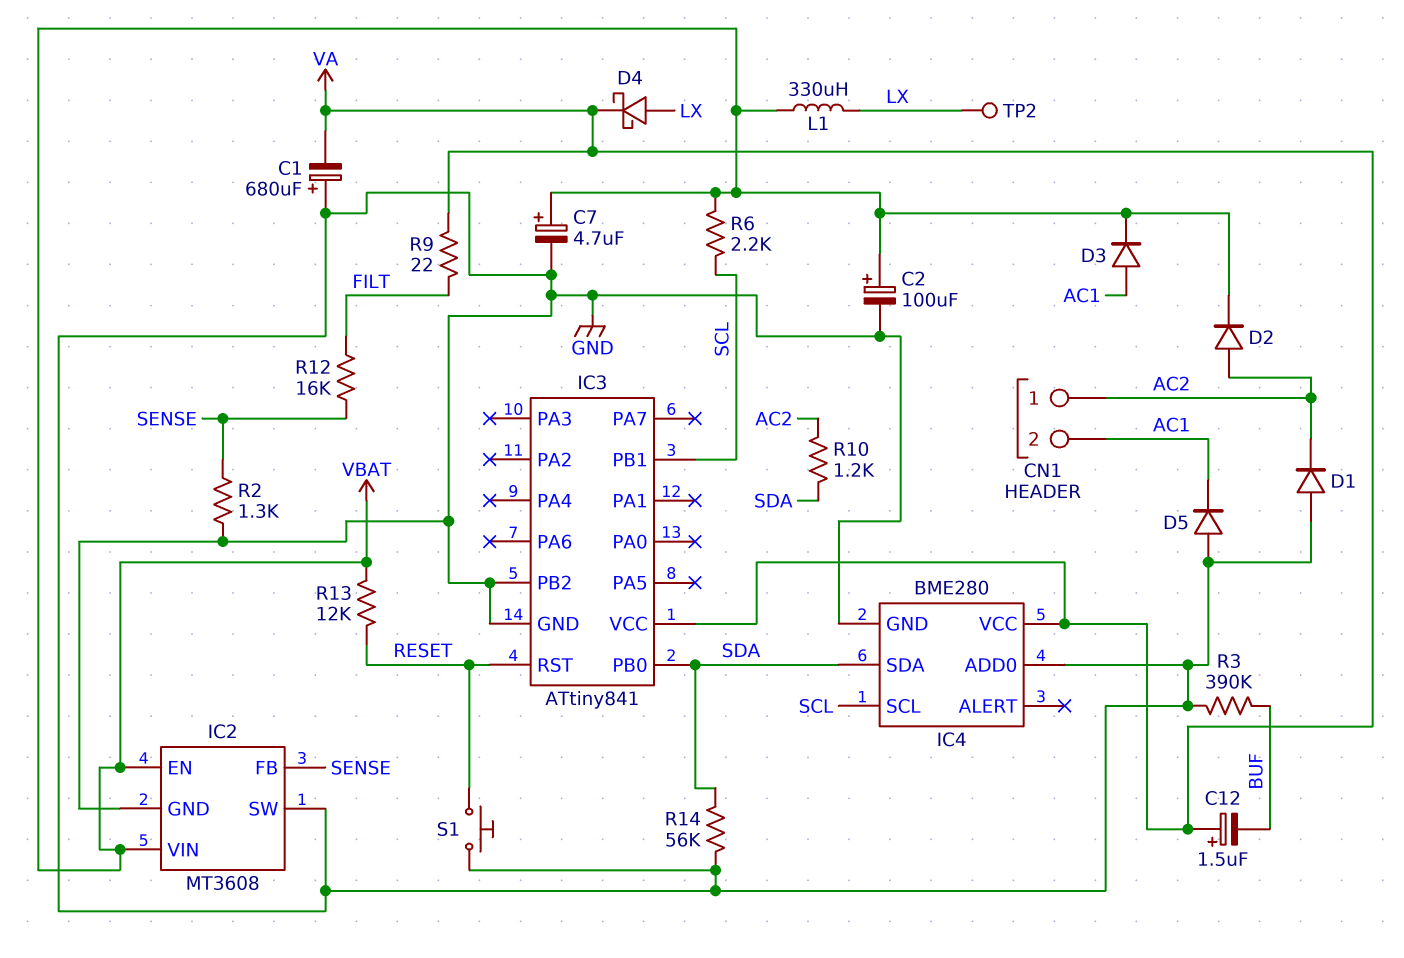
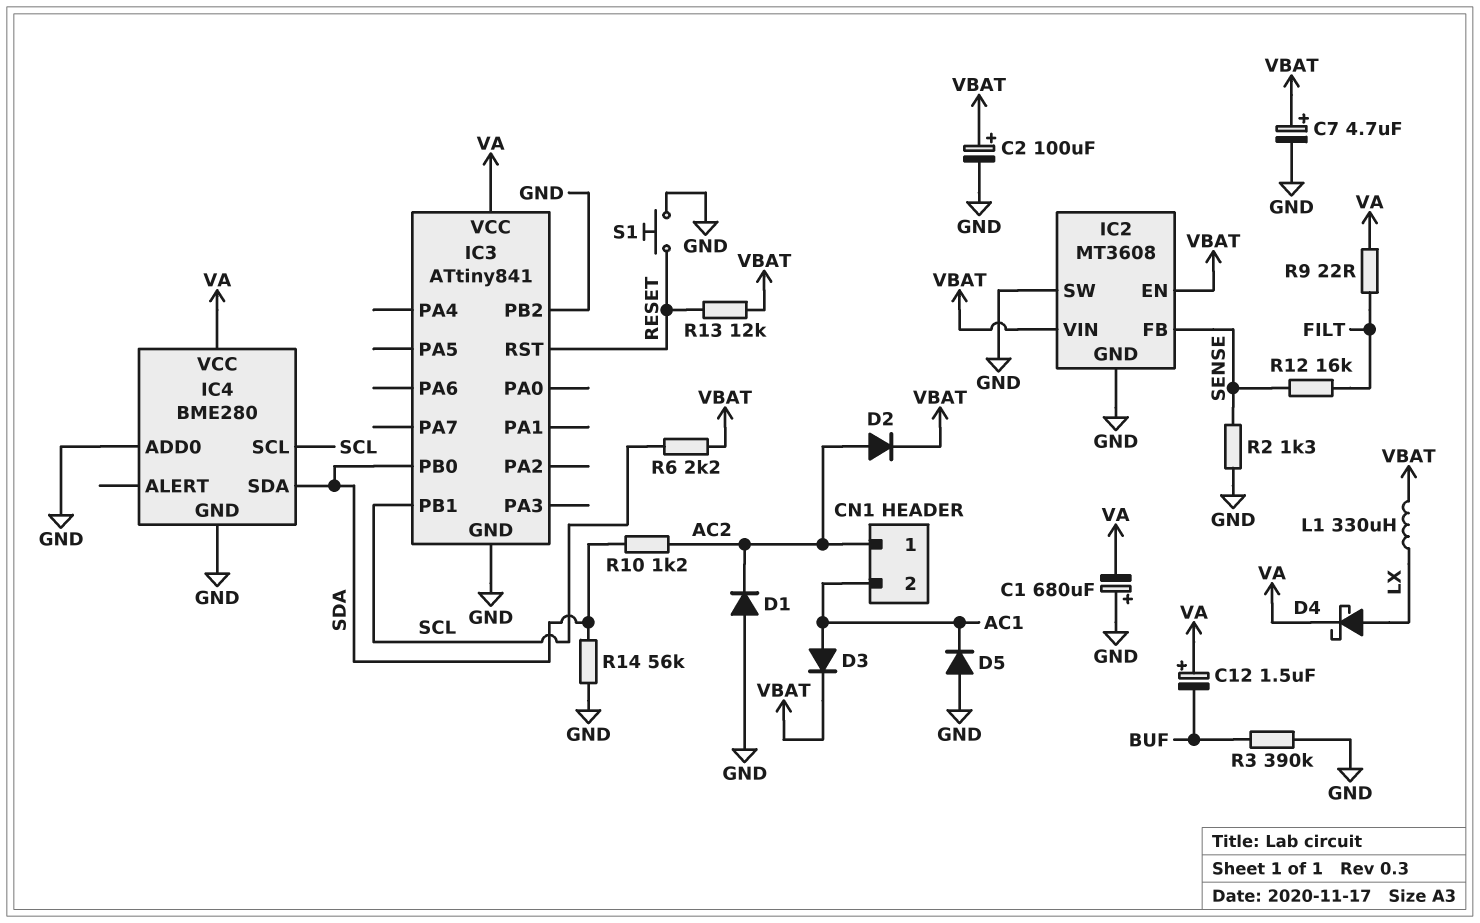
TP2: test point (LX) -> none

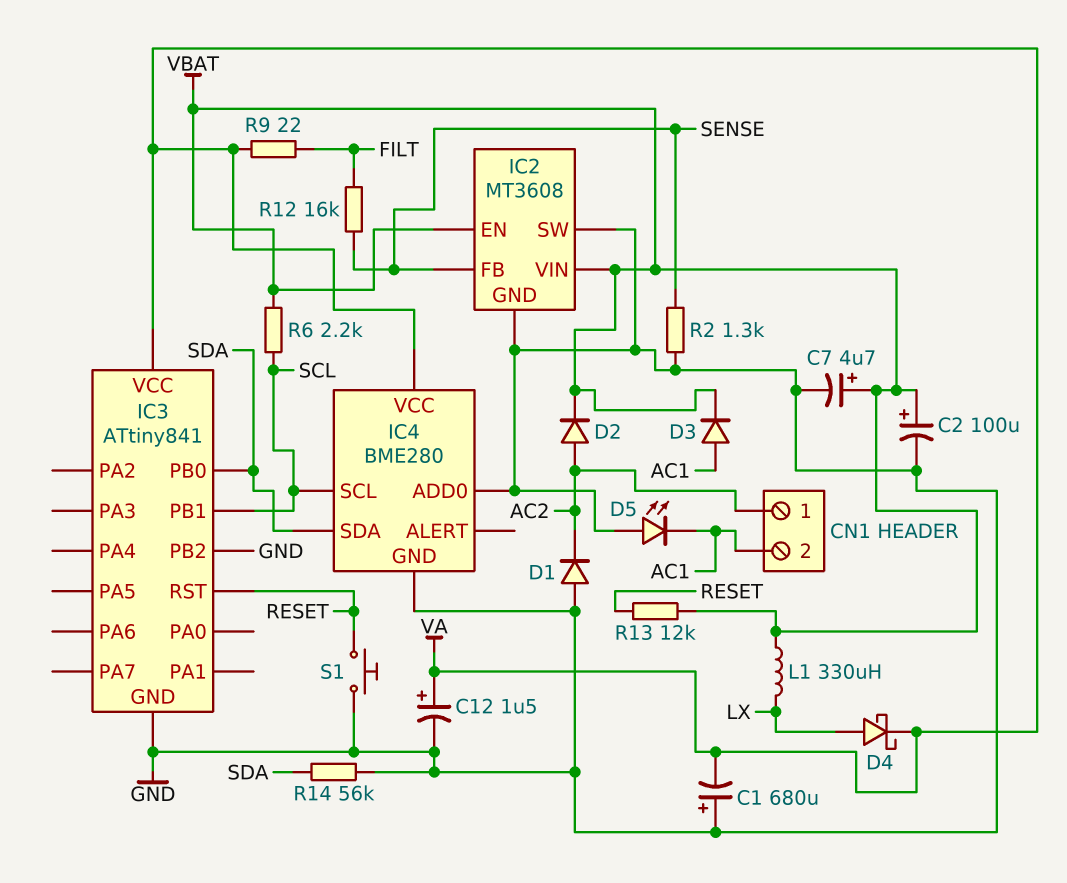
C12: 1.5uF (plus VA, minus BUF) -> 1.5uF (plus VA, minus GND)
D5: diode (A GND, K AC1) -> LED (A GND, K AC1)
R3: 390k (BUF, GND) -> none
R10: 1.2k (AC2, SDA) -> none

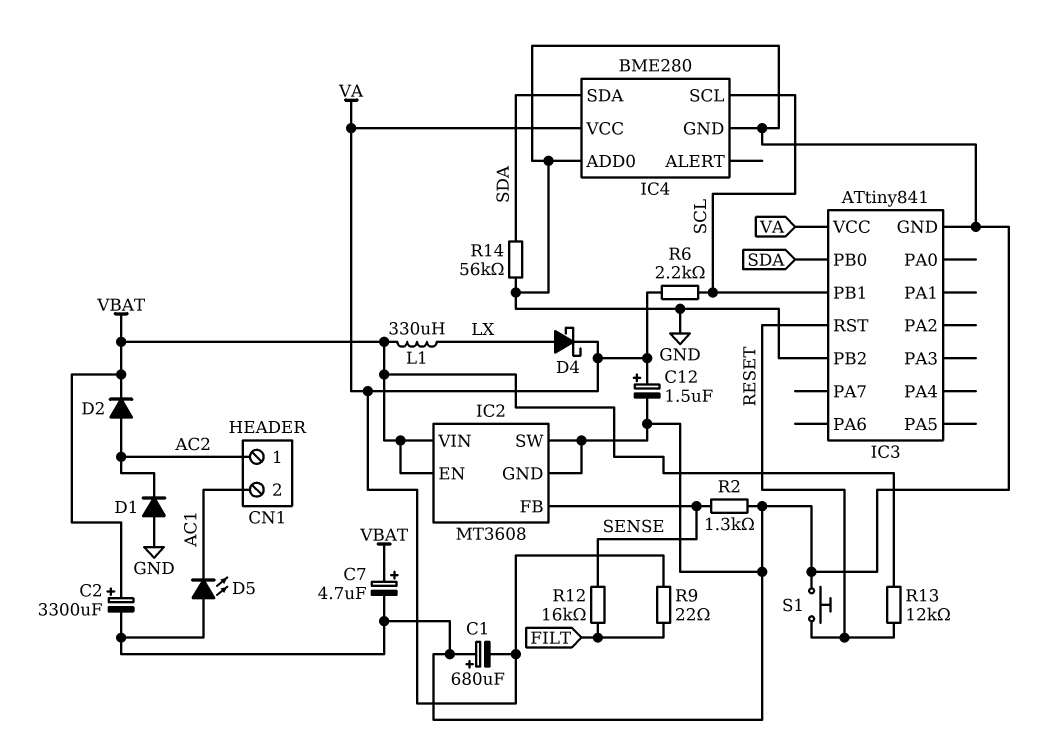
C2: 100uF (plus VBAT, minus GND) -> 3300uF (plus VBAT, minus GND)
D3: diode (A AC1, K VBAT) -> none
R6: 2.2k (SCL, VBAT) -> 2.2k (SCL, VA)

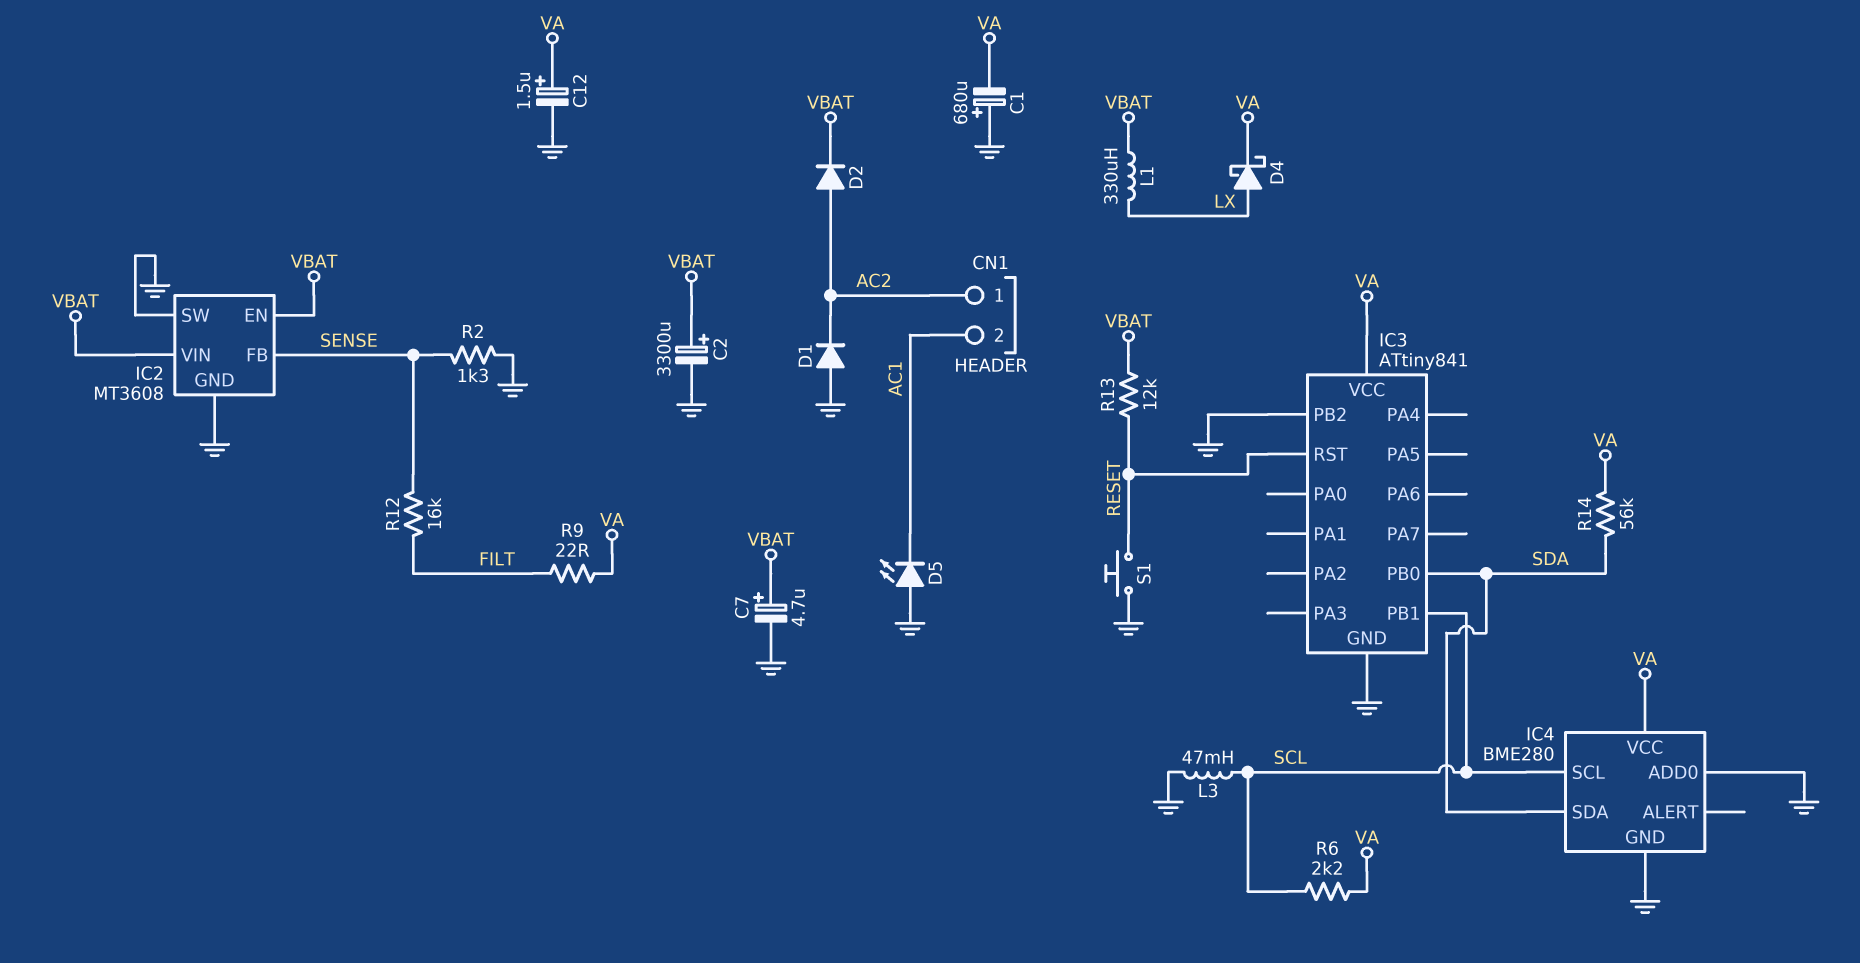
L3: none -> 47mH (GND, SCL)
R14: 56k (GND, SDA) -> 56k (SDA, VA)

